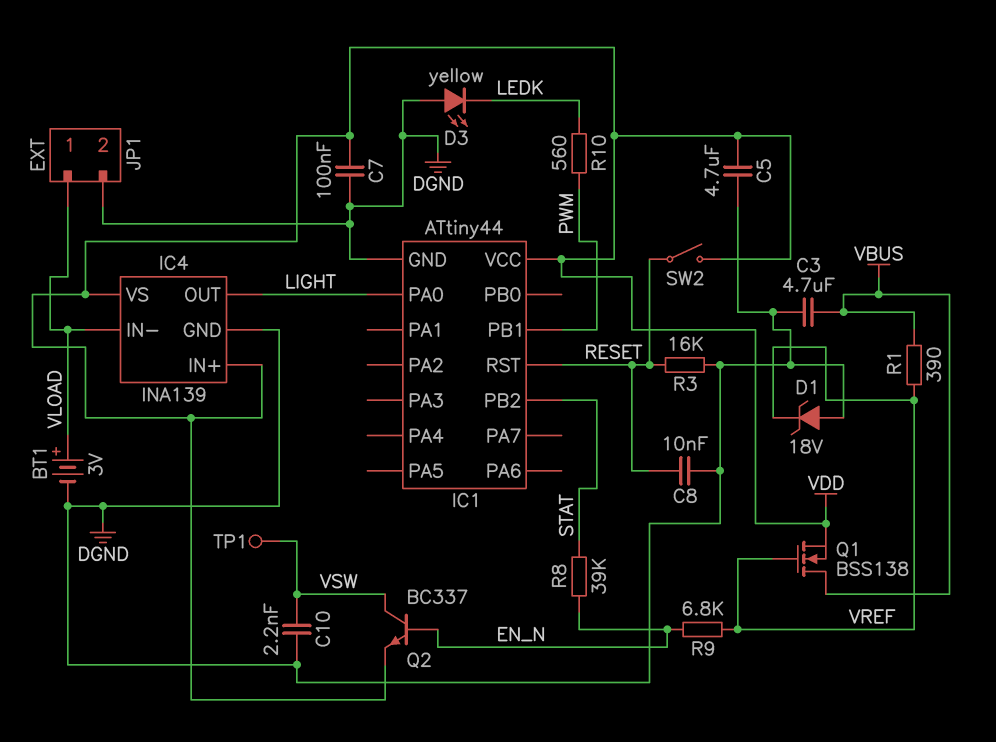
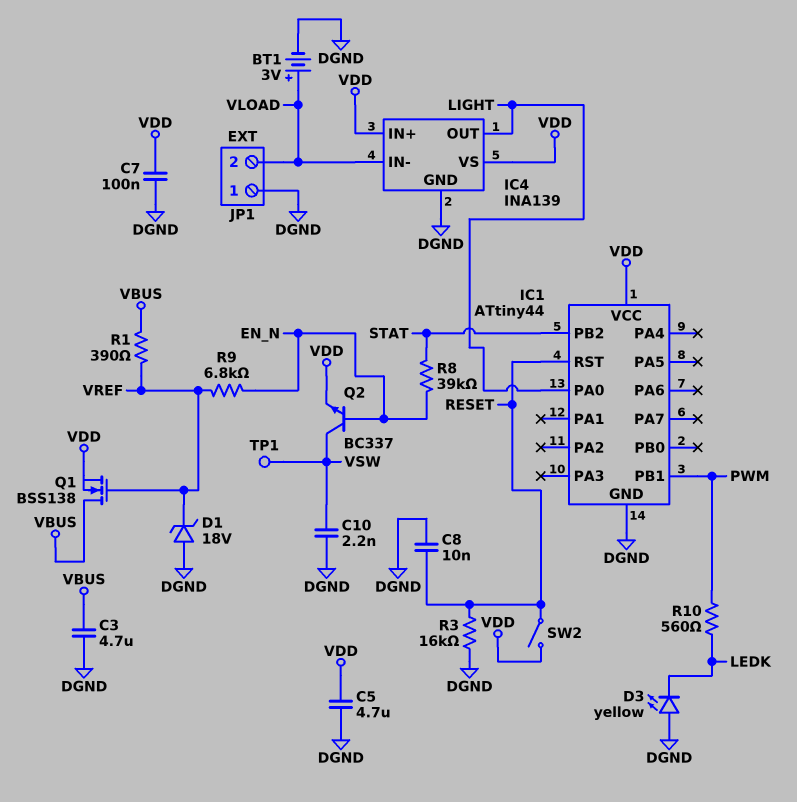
JP1 pin 1: VLOAD -> DGND
JP1 pin 2: DGND -> VLOAD

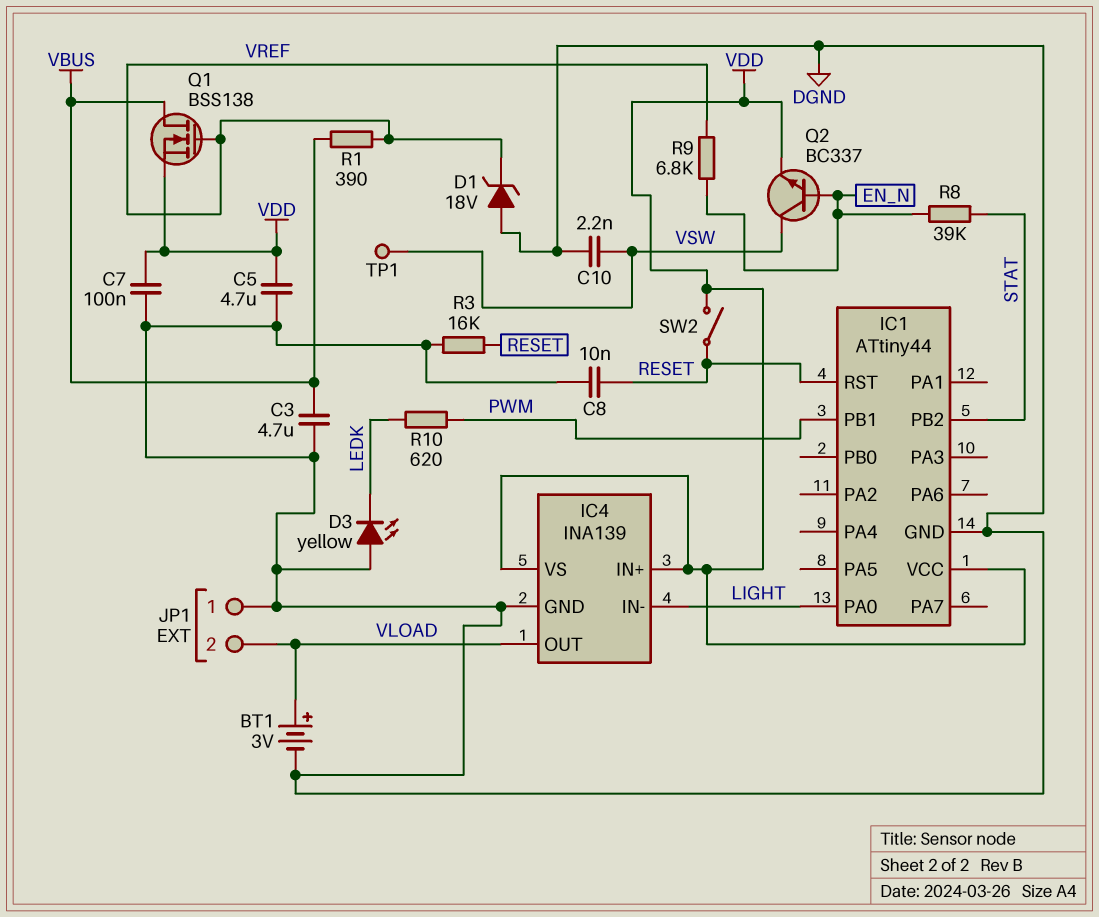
IC4 pin IN-: VLOAD -> LIGHT
IC4 pin OUT: LIGHT -> VLOAD
R10: 560 (LEDK, PWM) -> 620 (LEDK, PWM)

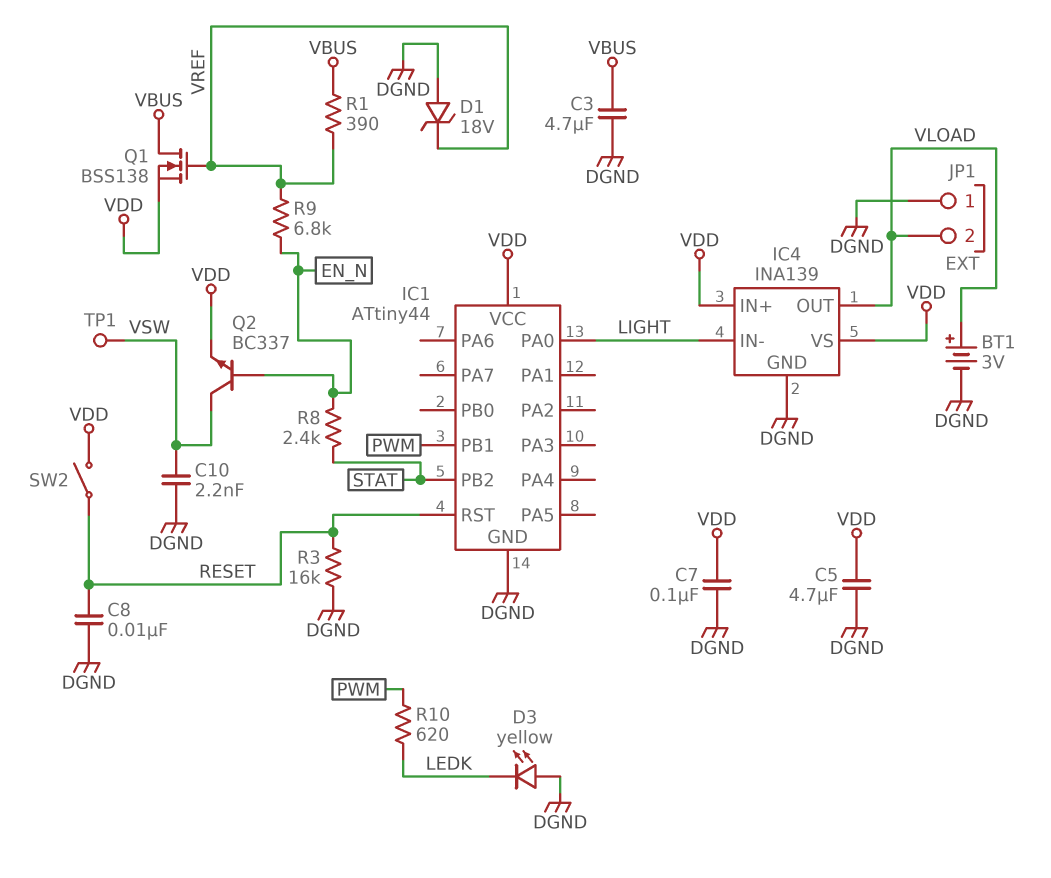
R8: 39k (EN_N, STAT) -> 2.4k (EN_N, STAT)

